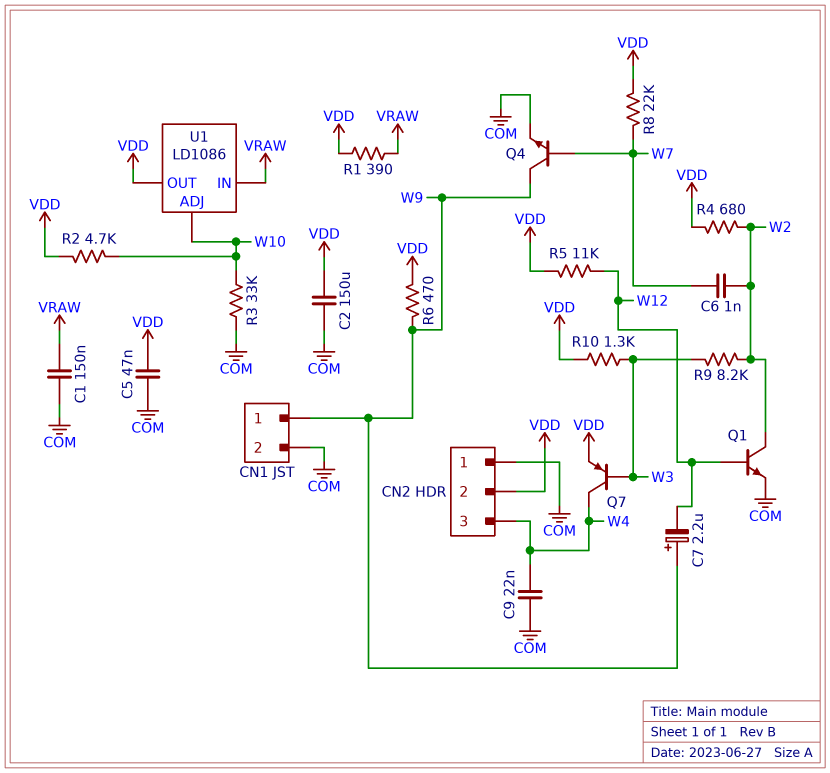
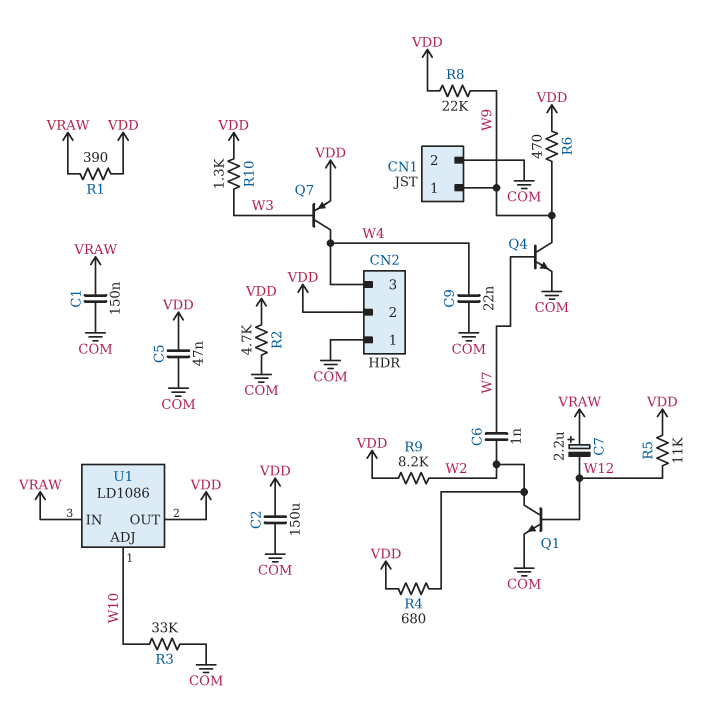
C7: 2.2uF (plus W9, minus W12) -> 2.2uF (plus VRAW, minus W12)
R2: 4.7k (VDD, W10) -> 4.7k (COM, VDD)
R8: 22k (VDD, W7) -> 22k (VDD, W9)
R9: 8.2k (W2, W3) -> 8.2k (VDD, W2)

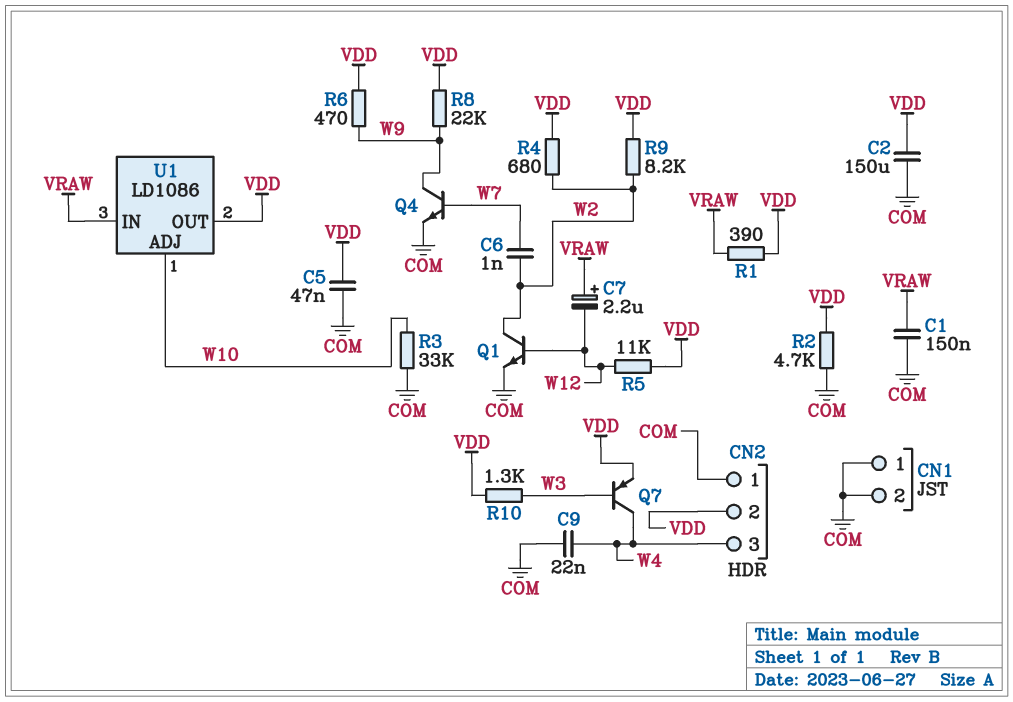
CN1 pin 1: W9 -> COM

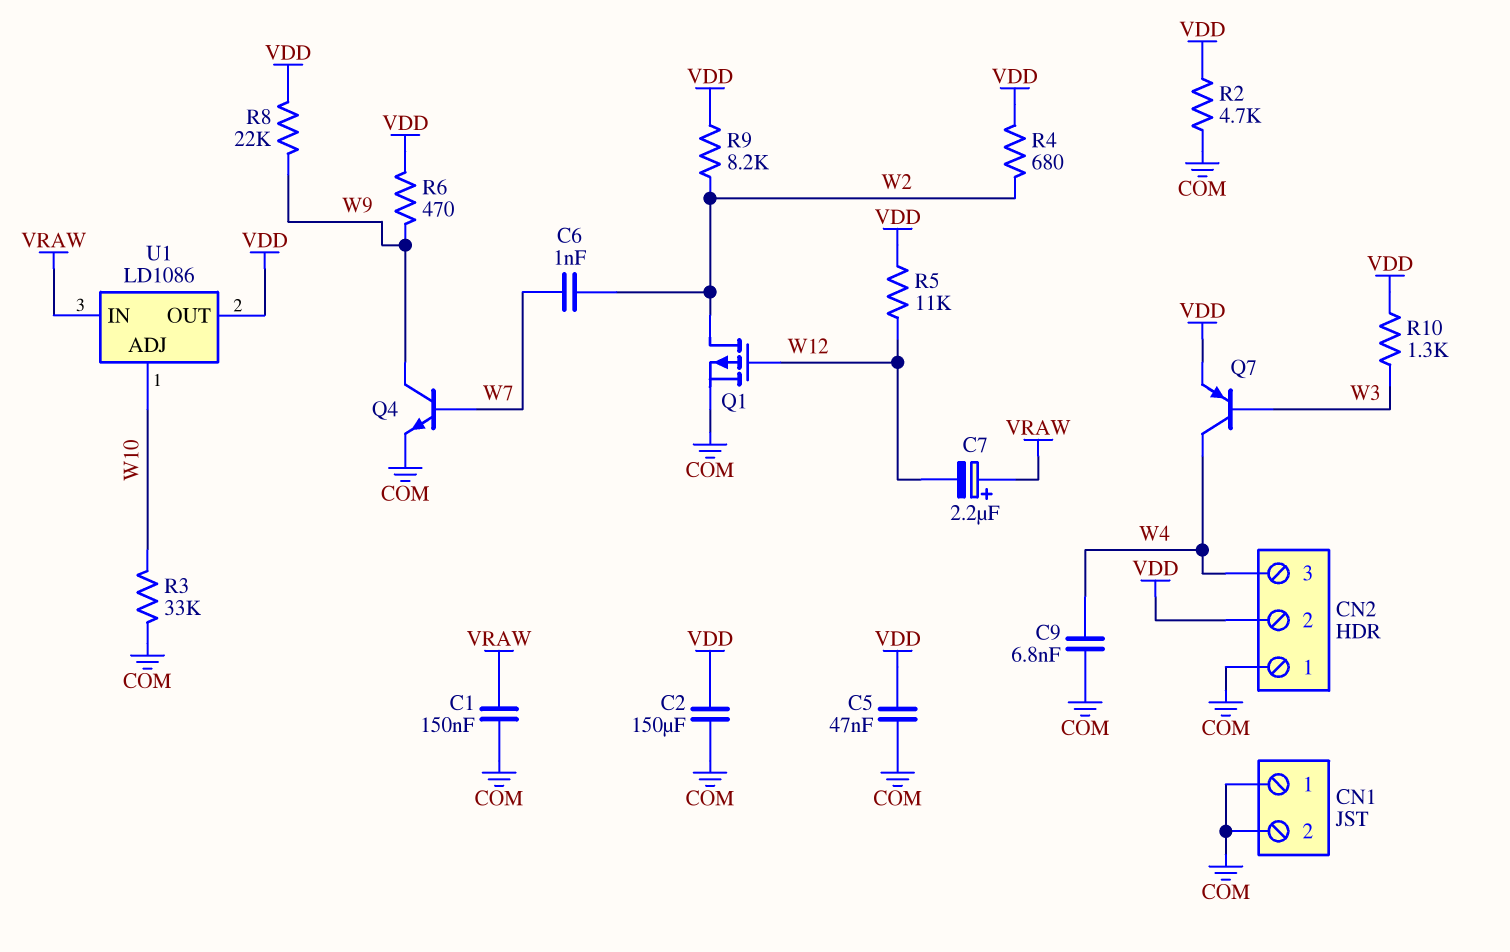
C9: 22nF (COM, W4) -> 6.8nF (COM, W4)
Q1: NPN (B W12, C W2, E COM) -> PMOS (G W12, D W2, S COM)
R1: 390 (VDD, VRAW) -> none

